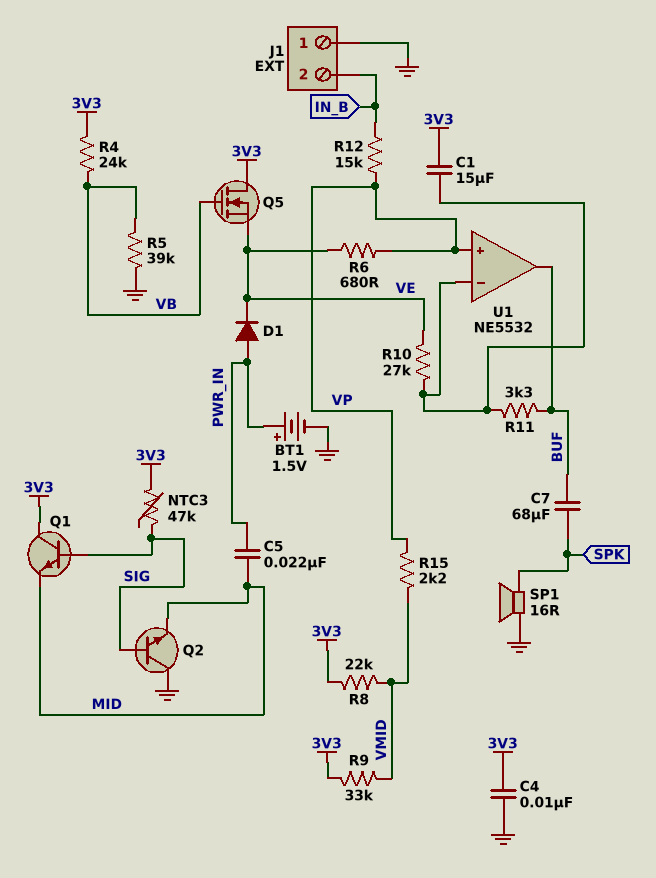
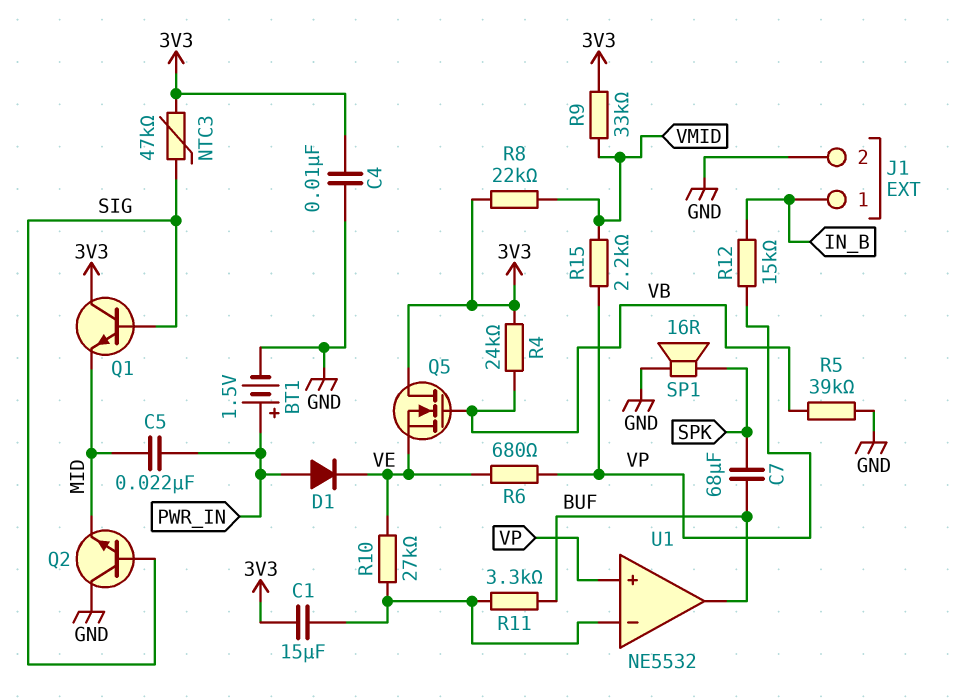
J1 pin 1: GND -> IN_B
J1 pin 2: IN_B -> GND

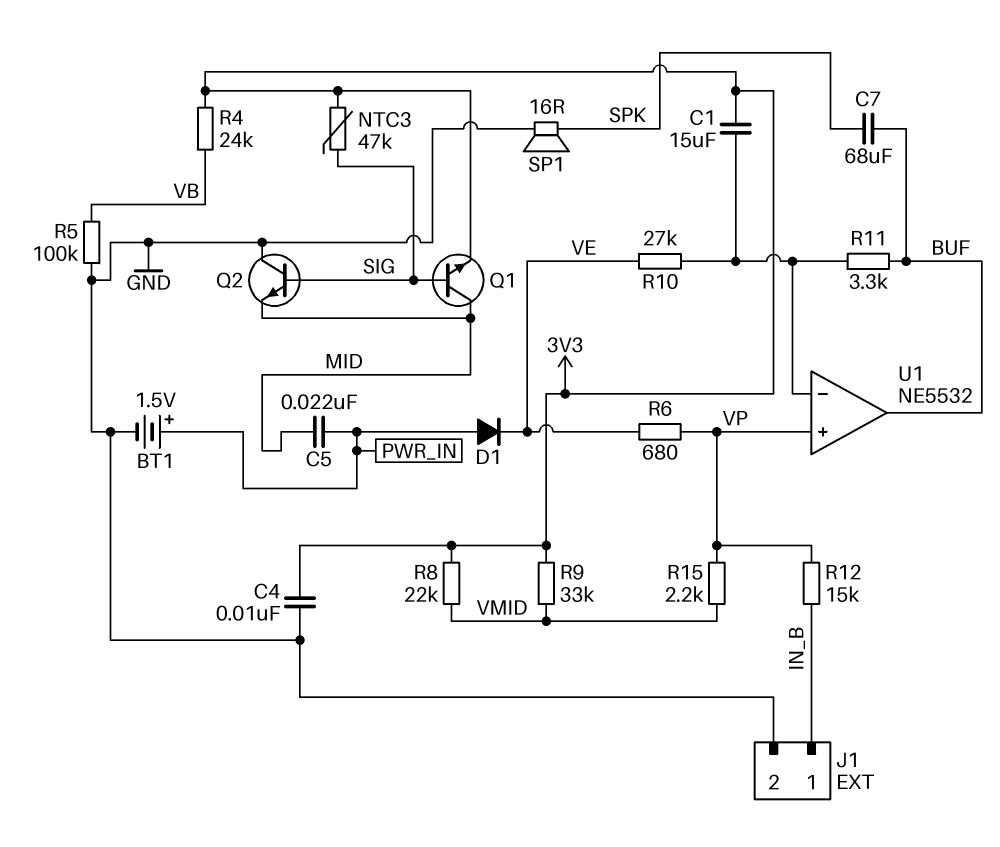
Q1: NPN (B SIG, C 3V3, E MID) -> NPN (B SIG, C MID, E 3V3)
Q5: NMOS (G VB, D 3V3, S VE) -> none
R5: 39k (GND, VB) -> 100k (GND, VB)

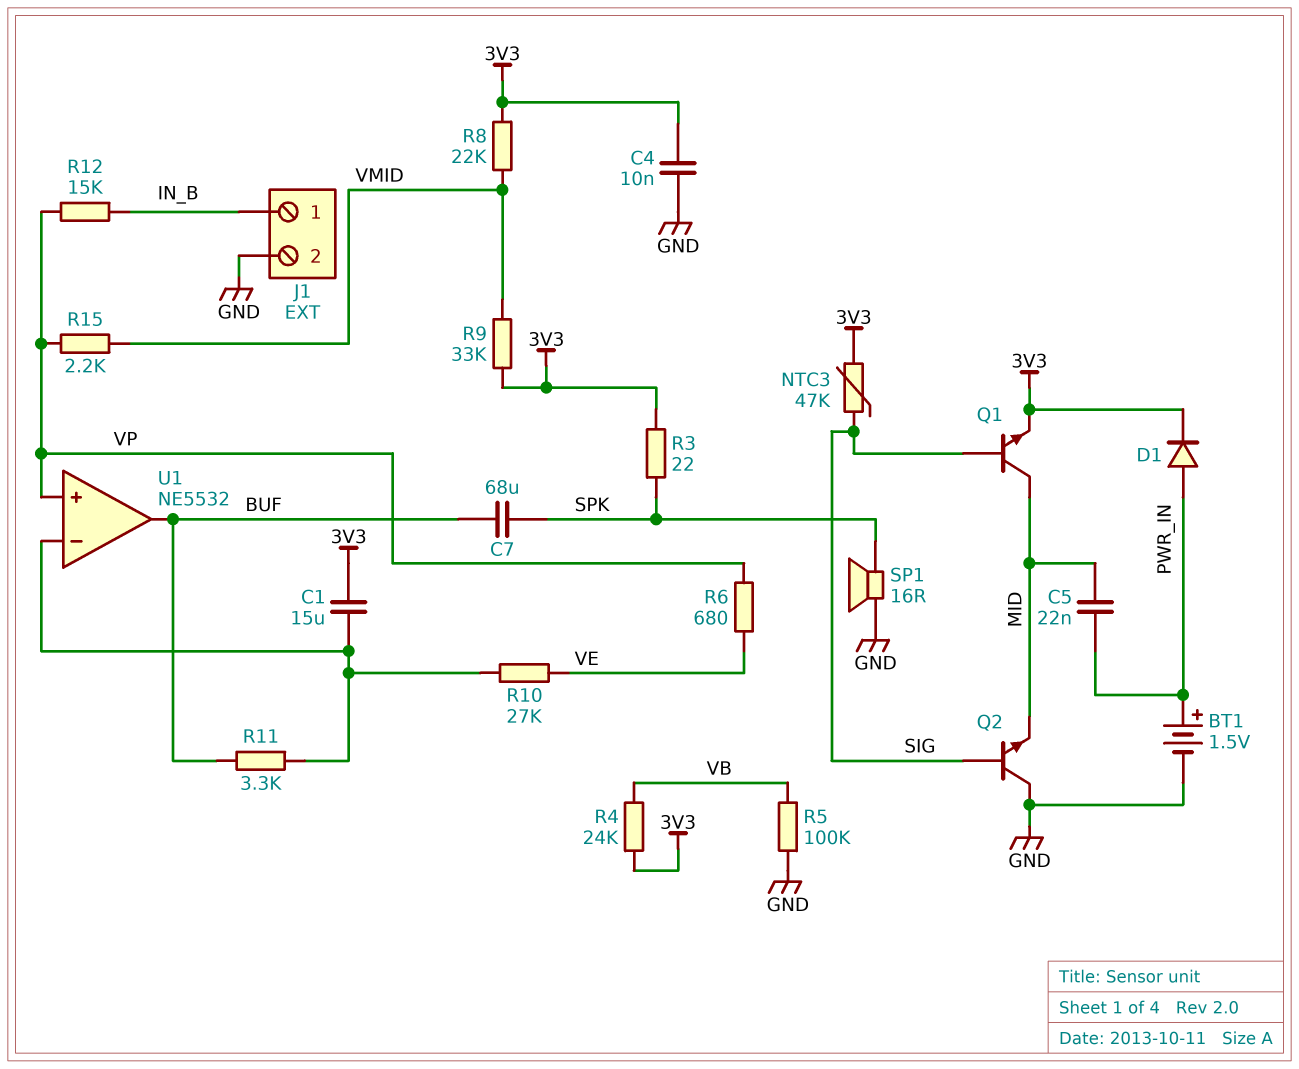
D1: diode (A PWR_IN, K VE) -> diode (A PWR_IN, K 3V3)
R3: none -> 22 (3V3, SPK)

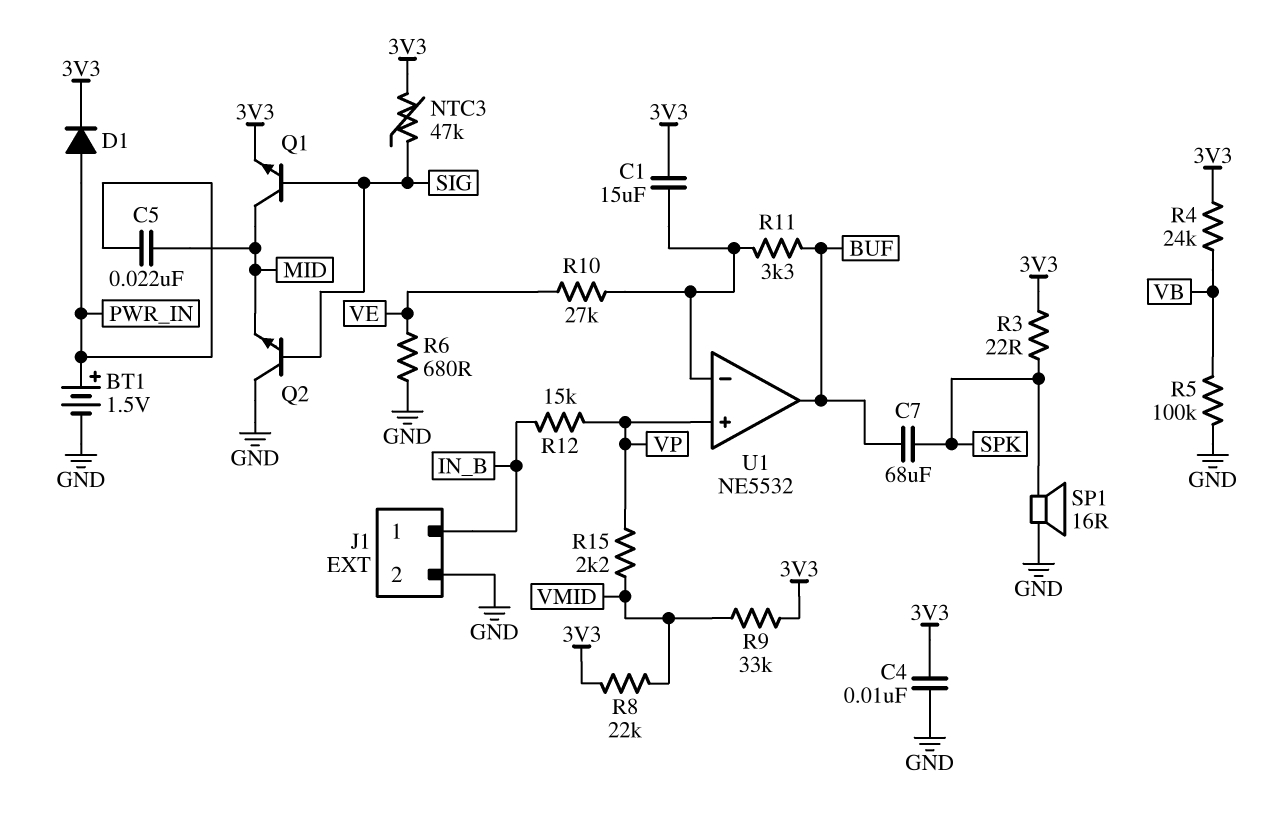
R6: 680 (VE, VP) -> 680 (GND, VE)

